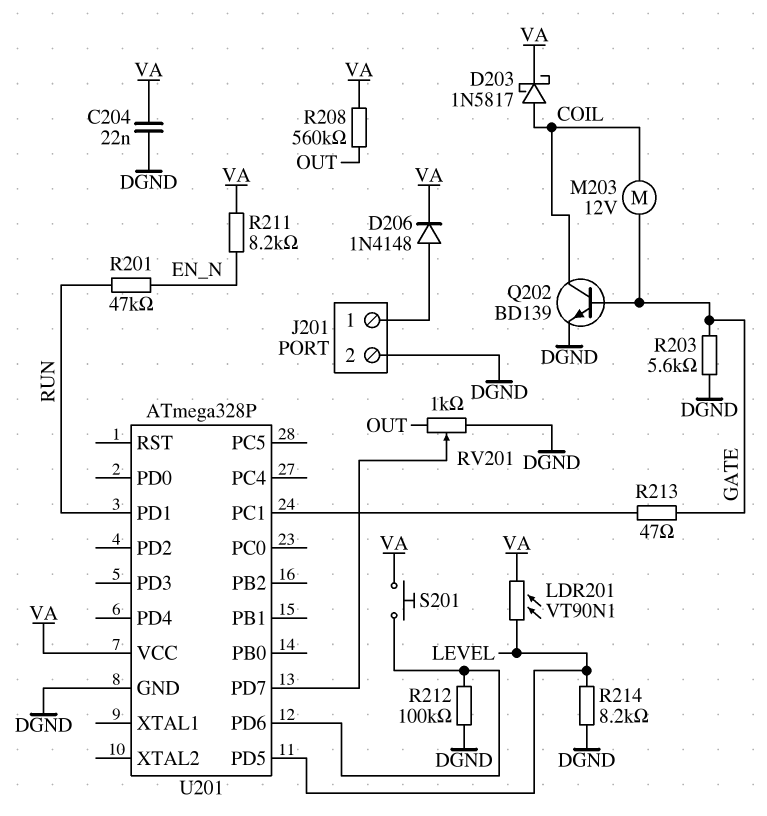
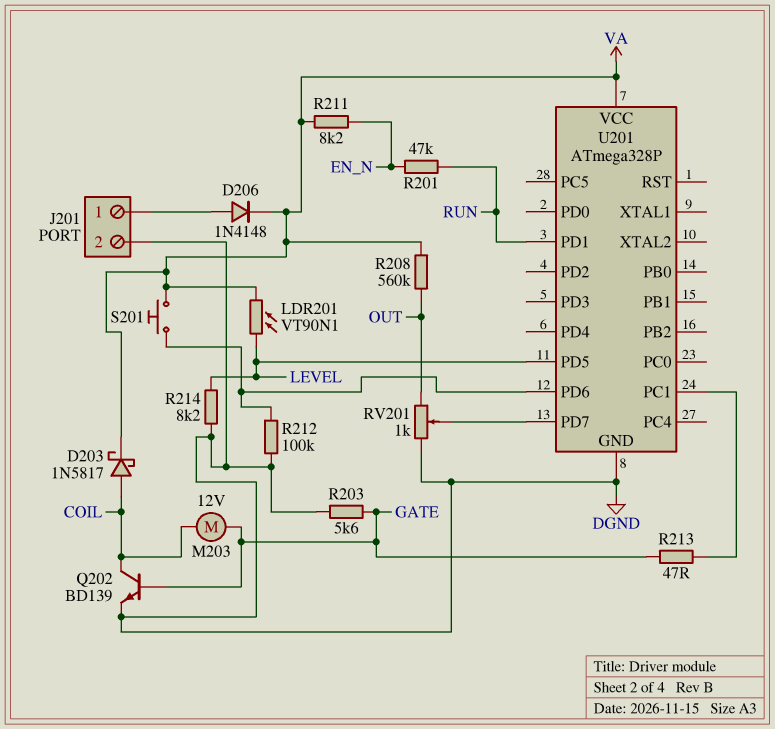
C204: 22nF (DGND, VA) -> none

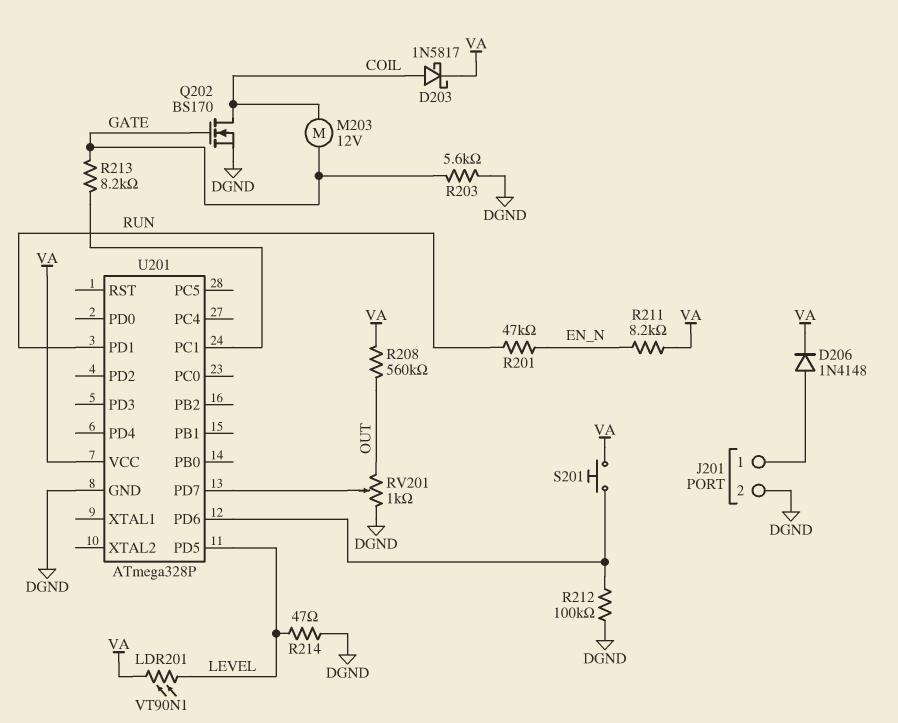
Q202: NPN BD139 (B GATE, C COIL, E DGND) -> NMOS BS170 (G GATE, D COIL, S DGND)
R213: 47 (GATE, U201/PC1) -> 8.2k (GATE, U201/PC1)
R214: 8.2k (DGND, LEVEL) -> 47 (DGND, LEVEL)

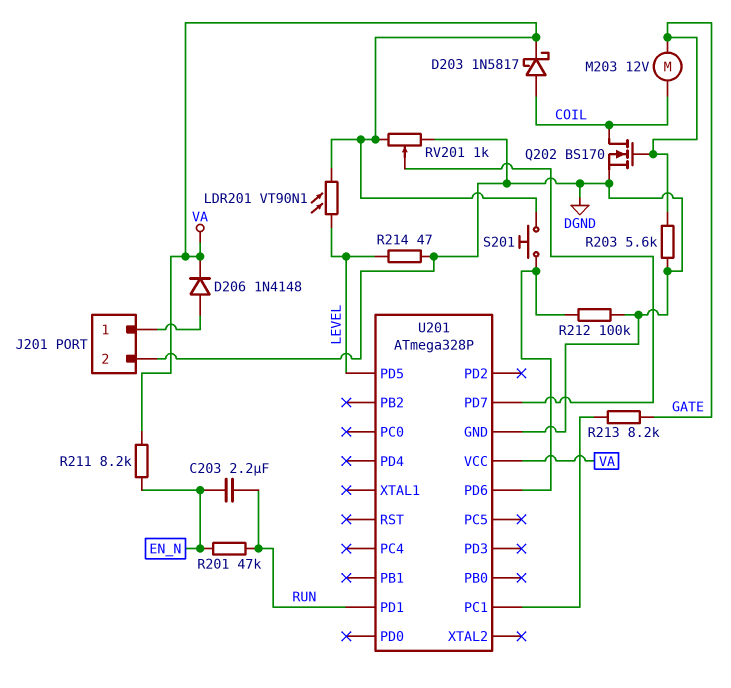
C203: none -> 2.2uF (EN_N, RUN)
R208: 560k (OUT, VA) -> none
RV201: 1k (DGND, OUT, wiper U201/PD7) -> 1k (DGND, VA, wiper U201/PD7)

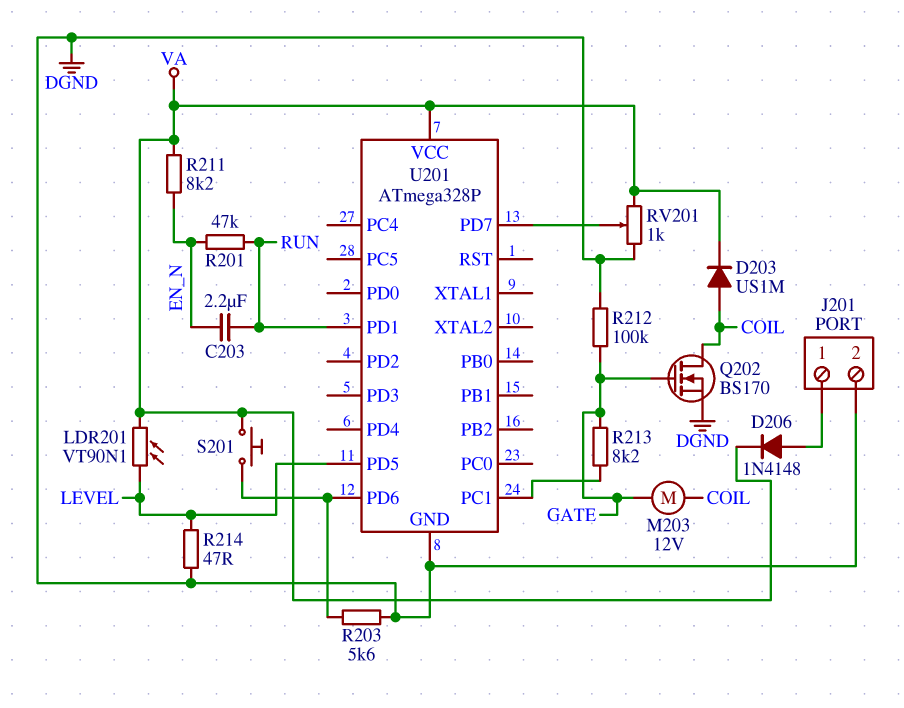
D203: schottky 1N5817 (A COIL, K VA) -> diode US1M (A COIL, K VA)
R203: 5.6k (DGND, GATE) -> 5.6k (DGND, U201/PD6)
R212: 100k (DGND, U201/PD6) -> 100k (DGND, GATE)

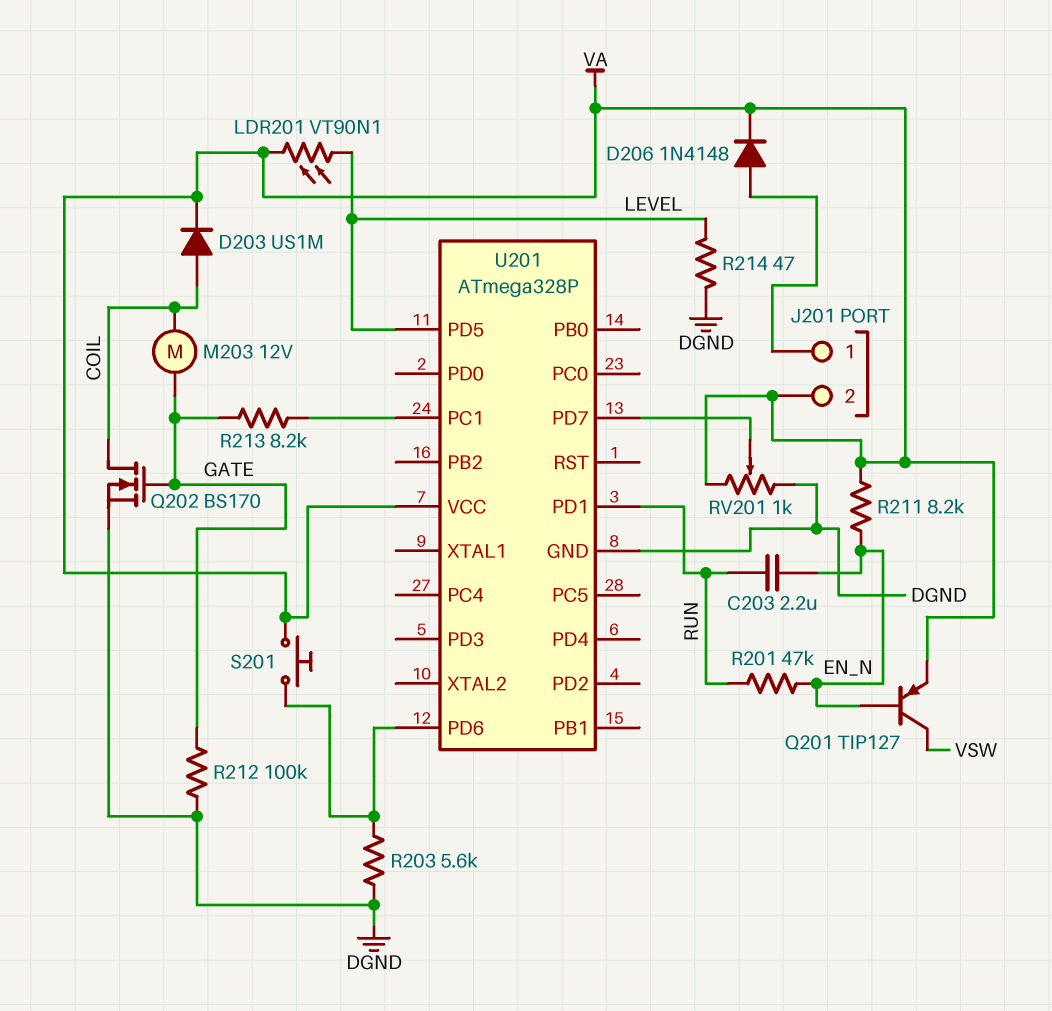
J201 pin 2: DGND -> VA
Q201: none -> PNP TIP127 (B EN_N, C VSW, E VA)

